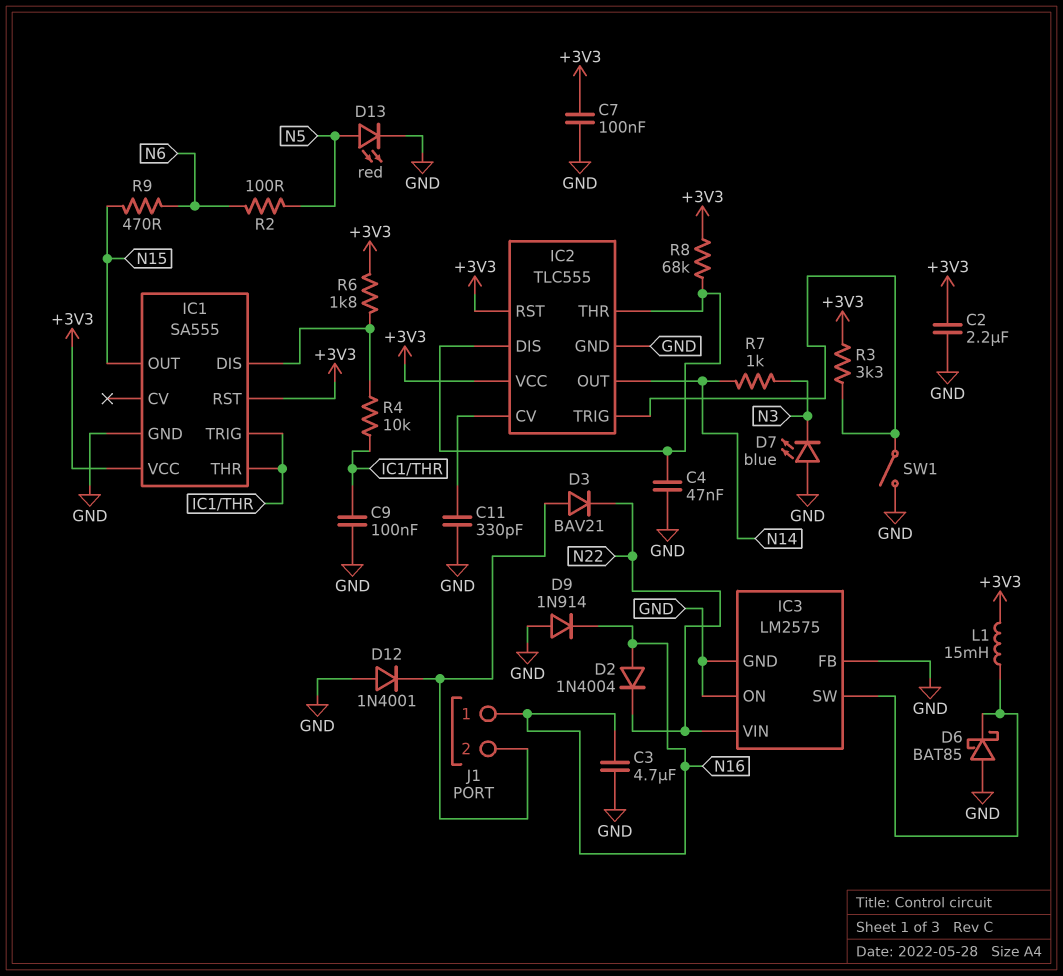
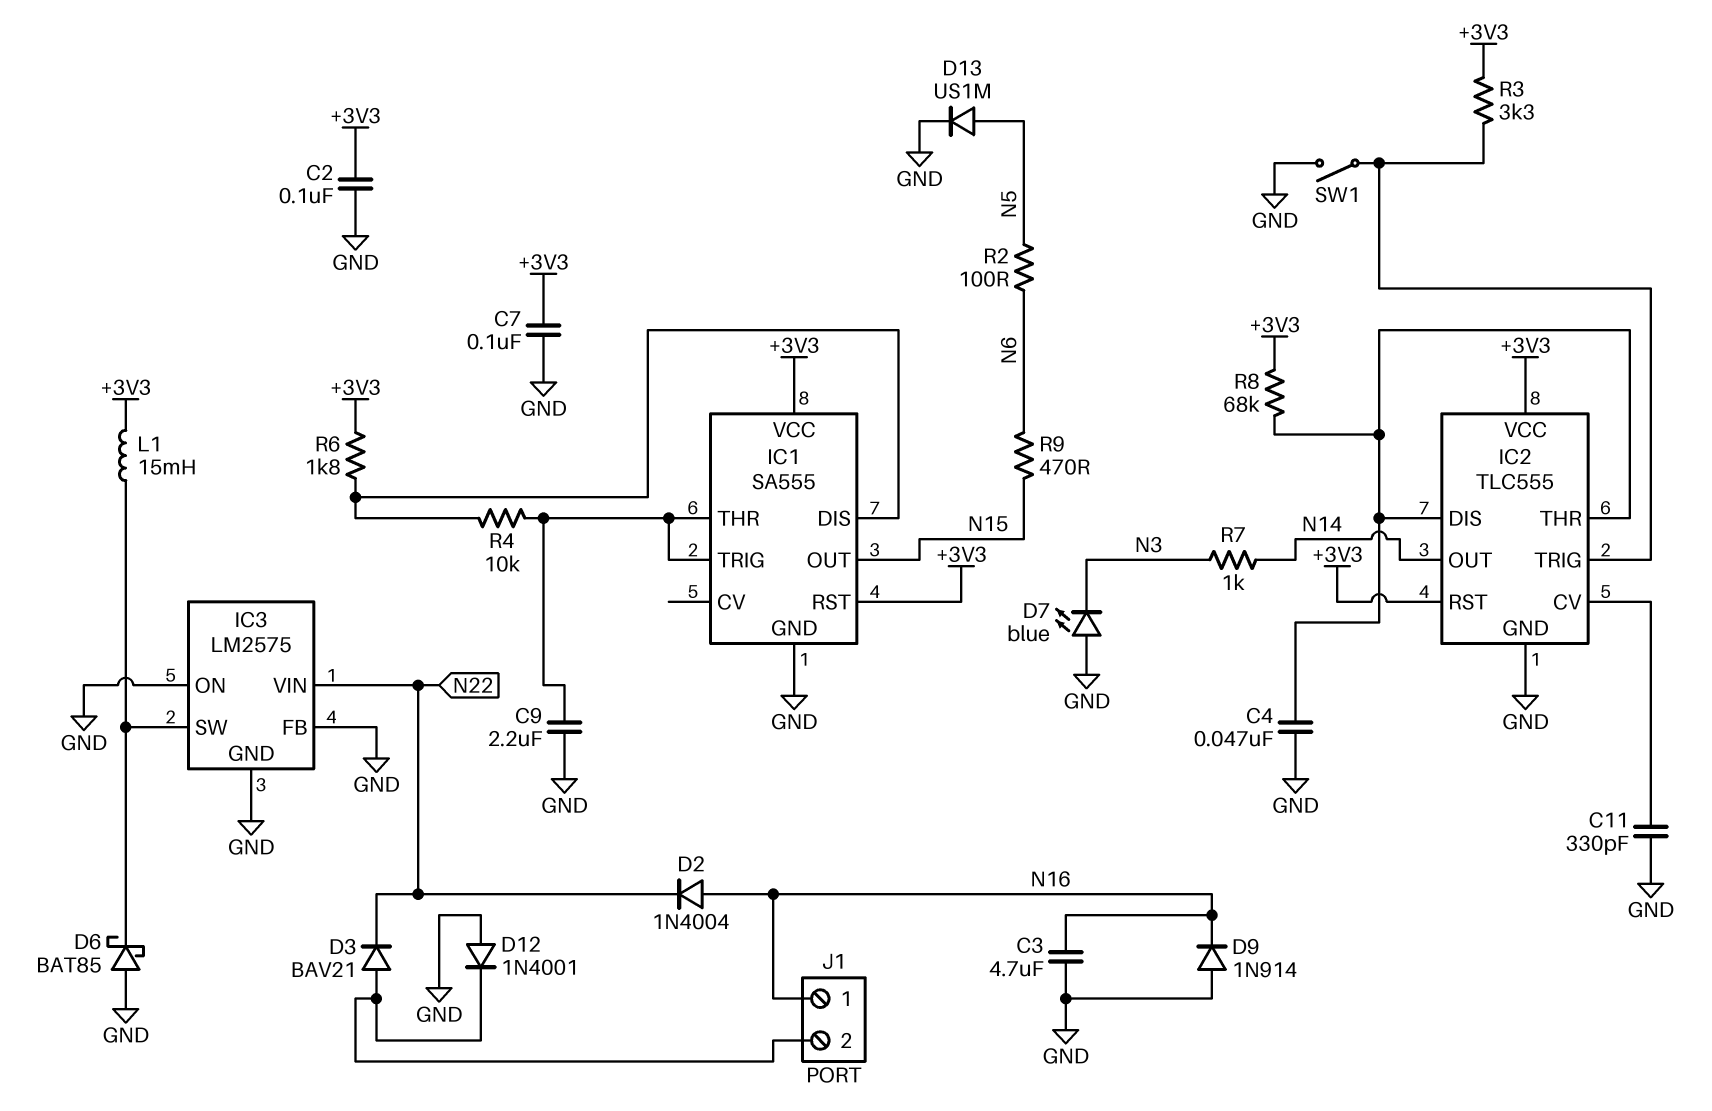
C2: 2.2uF (+3V3, GND) -> 100nF (+3V3, GND)
C9: 100nF (GND, IC1/THR) -> 2.2uF (GND, IC1/THR)
D13: LED red (A N5, K GND) -> diode US1M (A N5, K GND)

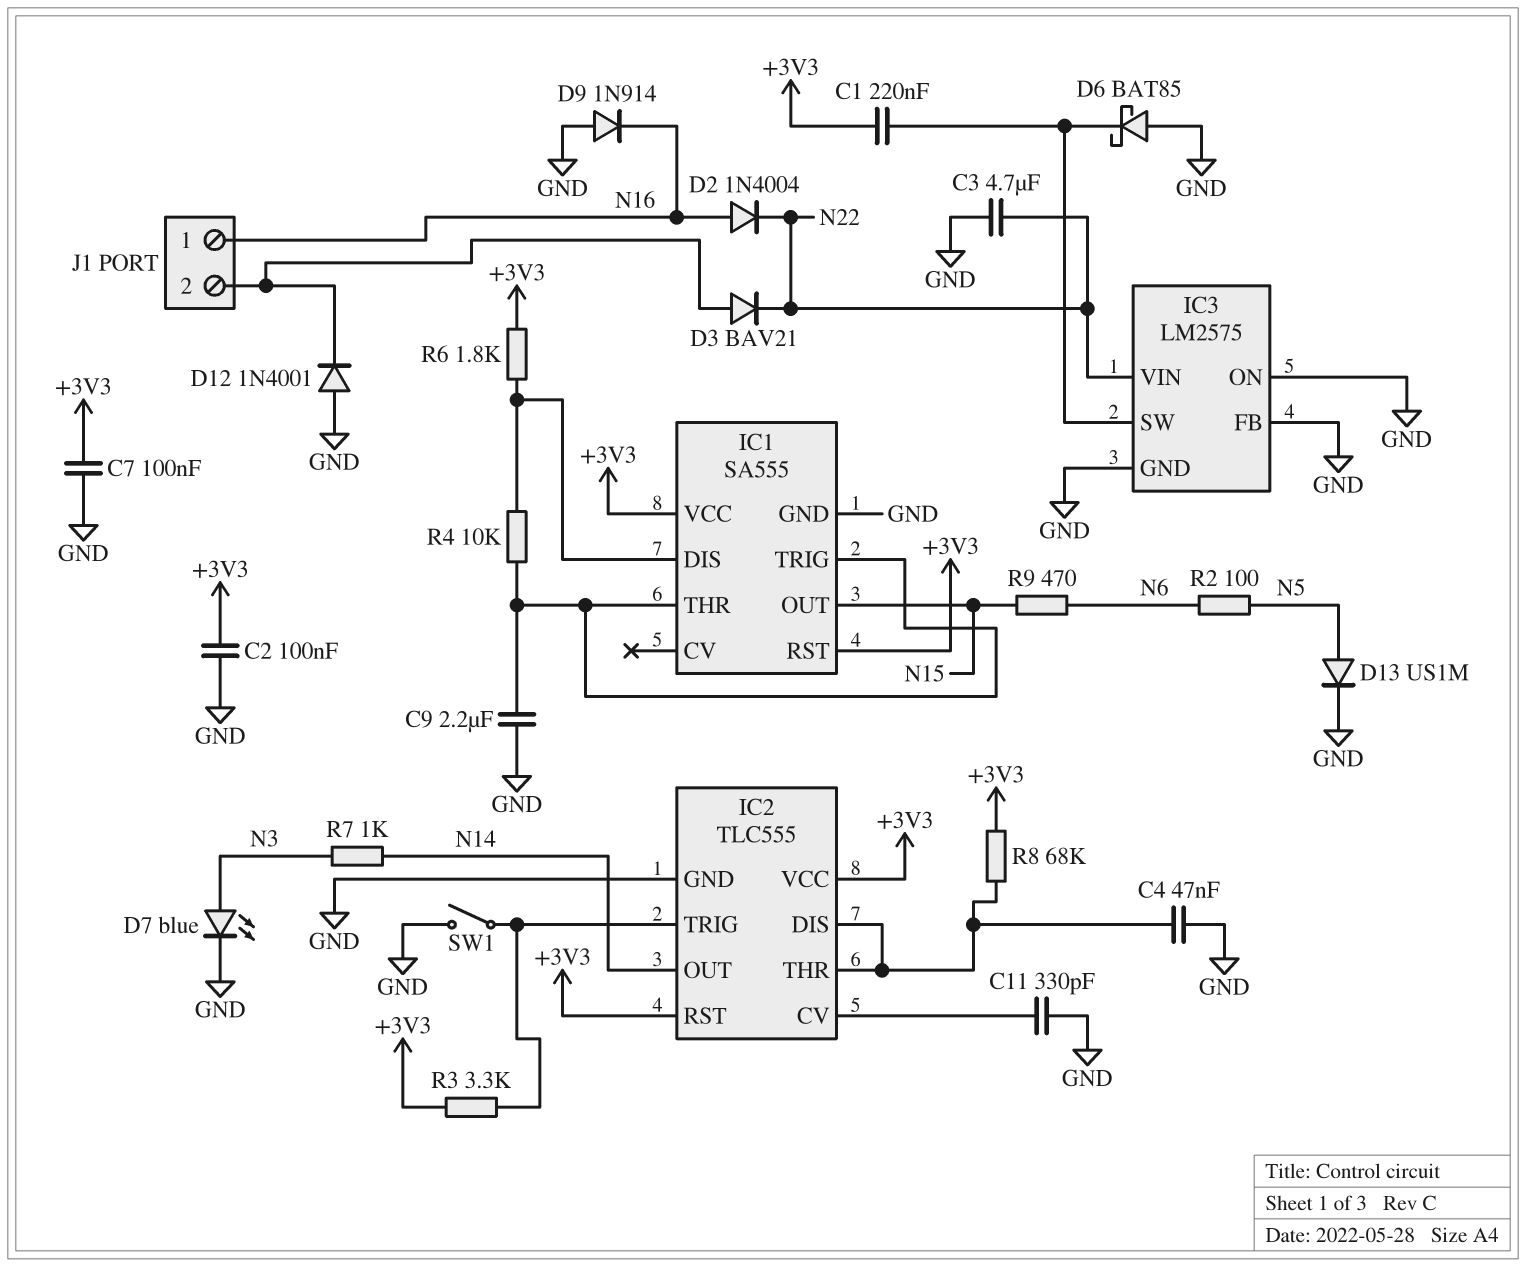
C1: none -> 220nF (+3V3, IC3/SW)
C3: 4.7uF (GND, N16) -> 4.7uF (GND, N22)
D7: LED blue (A GND, K N3) -> LED blue (A N3, K GND)
L1: 15mH (+3V3, IC3/SW) -> none

